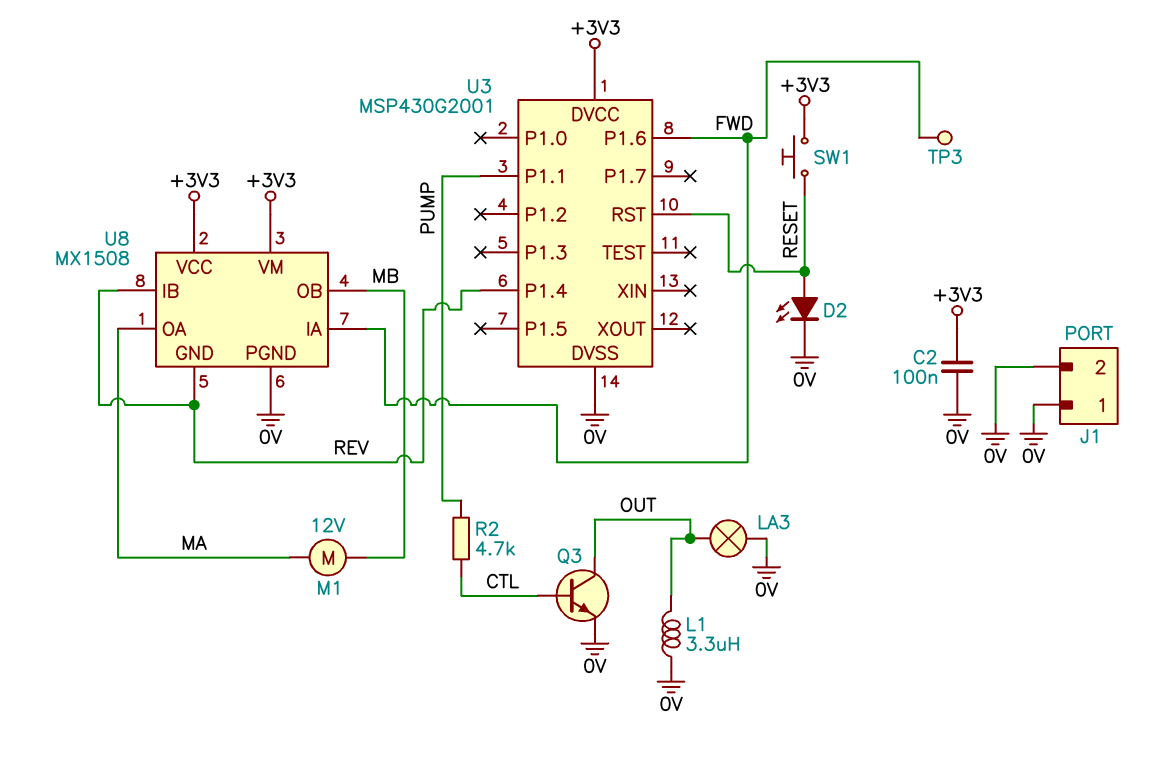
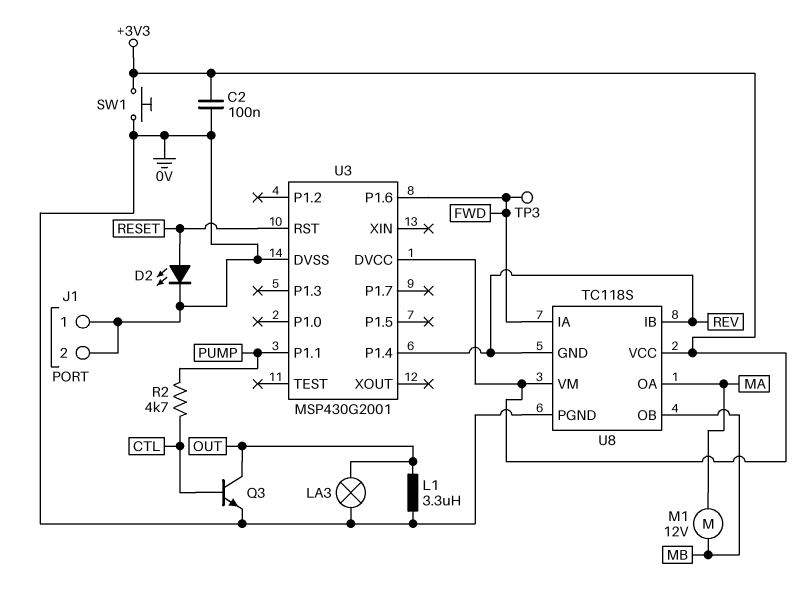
SW1: button (+3V3, RESET) -> button (+3V3, 0V)
U8: MX1508 -> TC118S

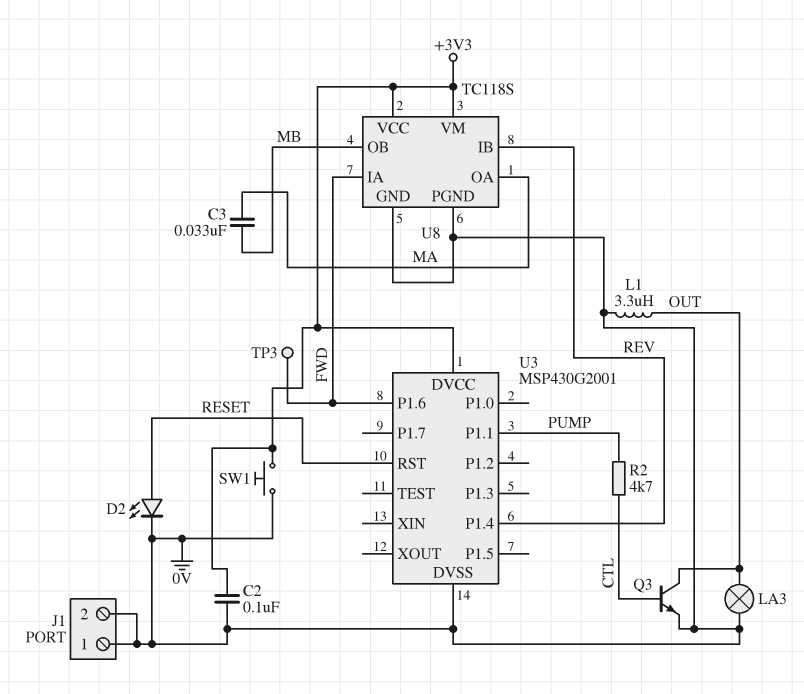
C3: none -> 33nF (MA, MB)
M1: motor 12V (MA, MB) -> none
U8 pin GND: REV -> 0V

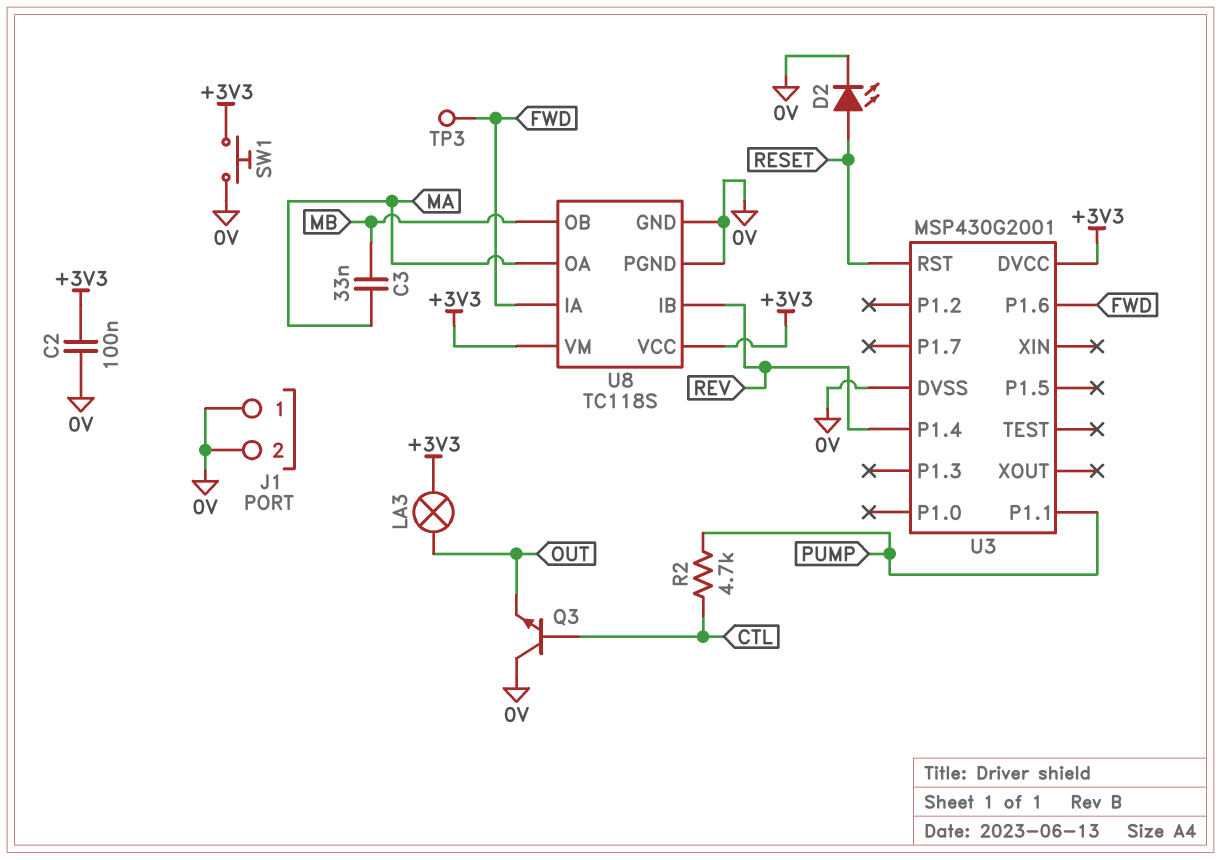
L1: 3.3uH (0V, OUT) -> none
LA3: lamp (0V, OUT) -> lamp (+3V3, OUT)
Q3: NPN (B CTL, C OUT, E 0V) -> NPN (B CTL, C 0V, E OUT)

